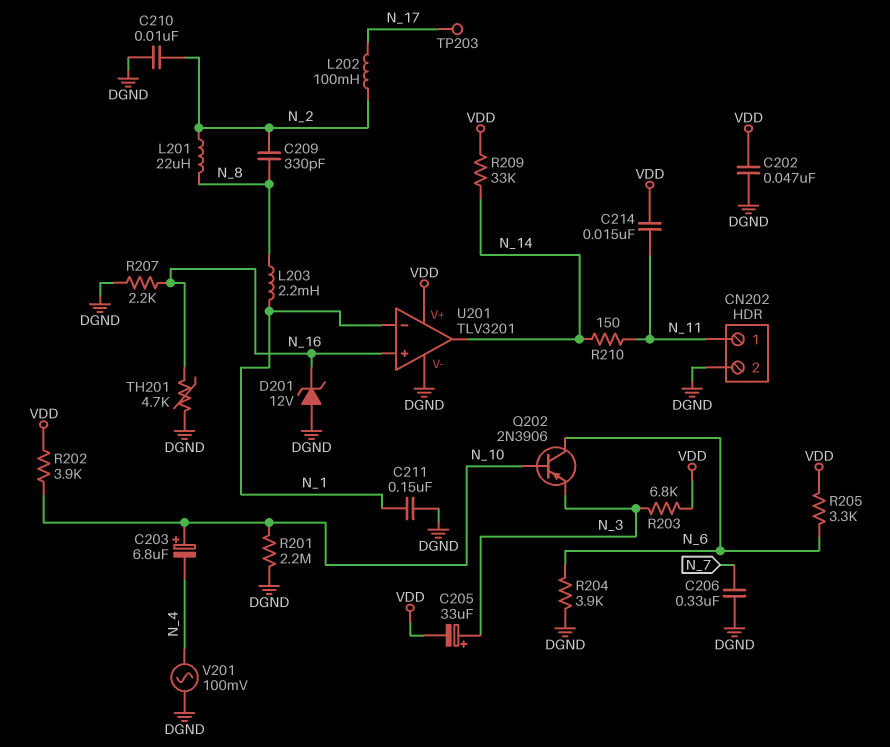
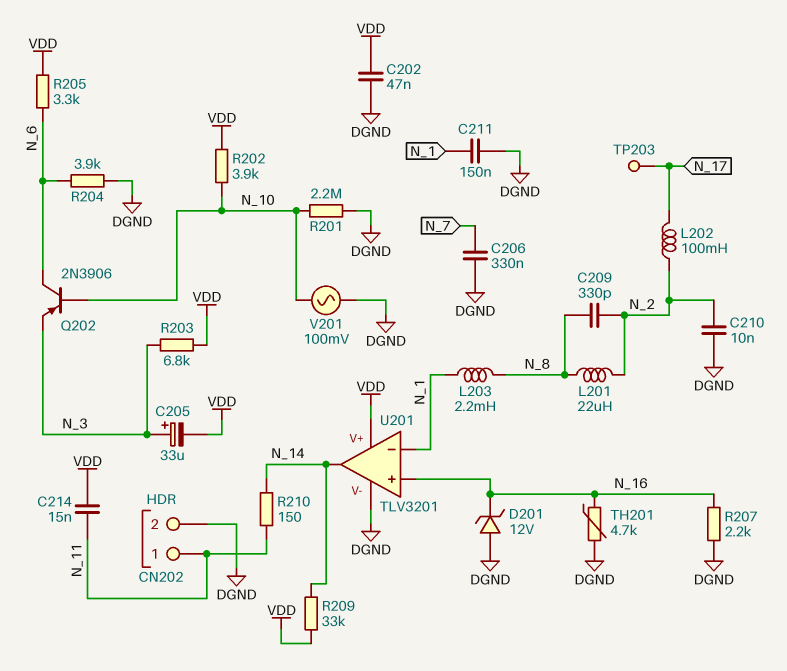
C203: 6.8uF (plus N_10, minus N_4) -> none
V201: AC 100mV (DGND, N_4) -> AC 100mV (DGND, N_10)

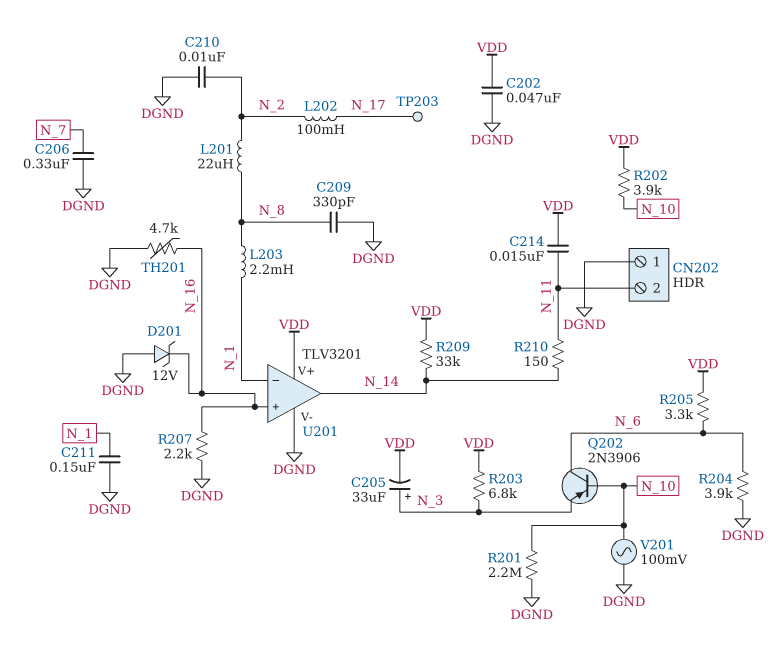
C209: 330pF (N_2, N_8) -> 330pF (DGND, N_8)
CN202 pin 1: N_11 -> DGND
CN202 pin 2: DGND -> N_11

